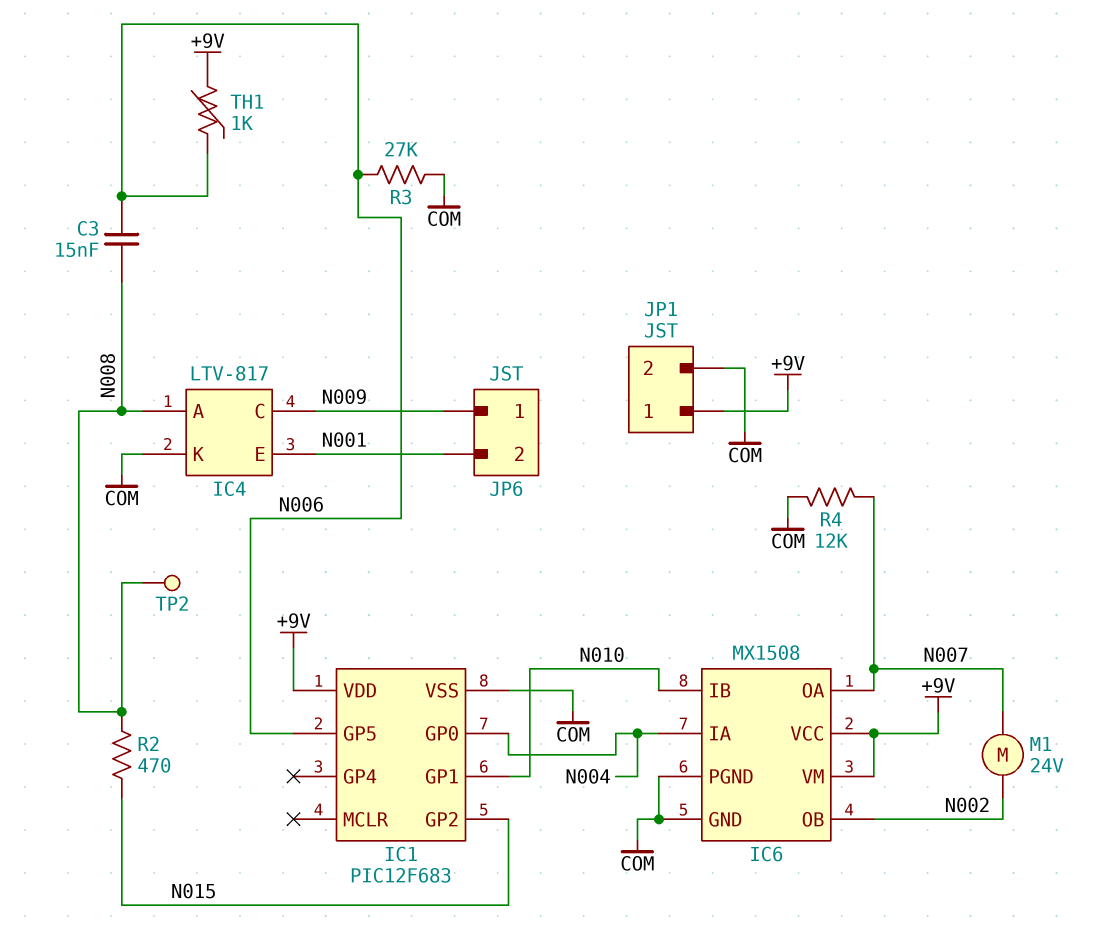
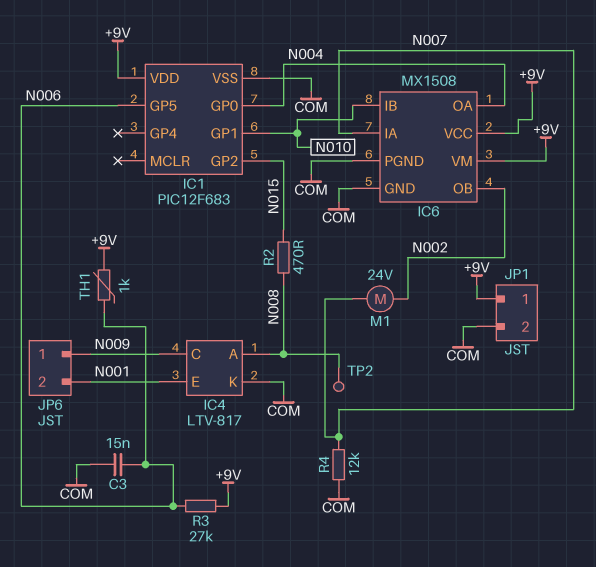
C3: 15nF (N006, N008) -> 15nF (COM, N006)
IC6 pin IA: N004 -> N007
IC6 pin OA: N007 -> N004
R3: 27k (COM, N006) -> 27k (+9V, N006)

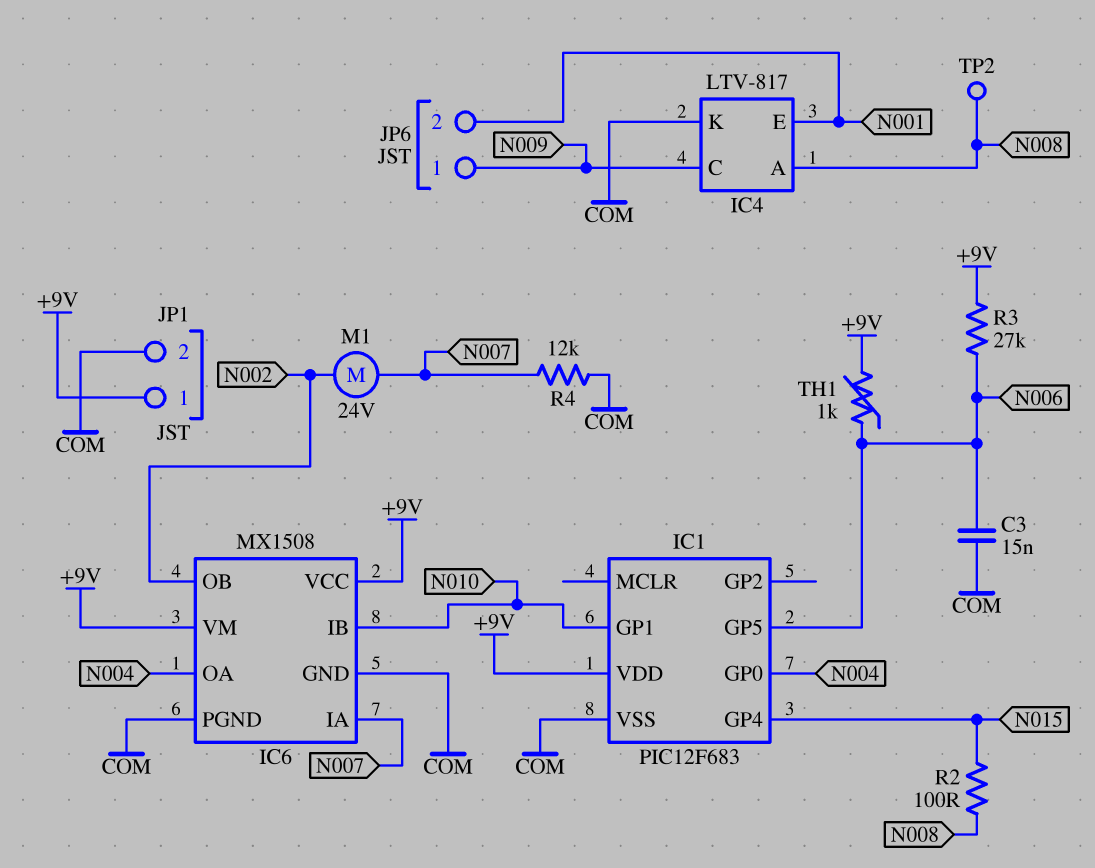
IC1 pin GP2: N015 -> none
IC1 pin GP4: none -> N015
R2: 470 (N008, N015) -> 100 (N008, N015)

